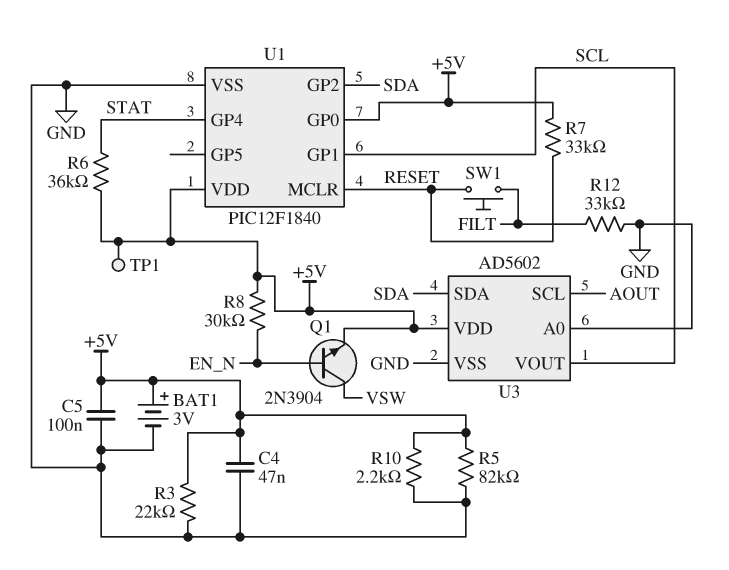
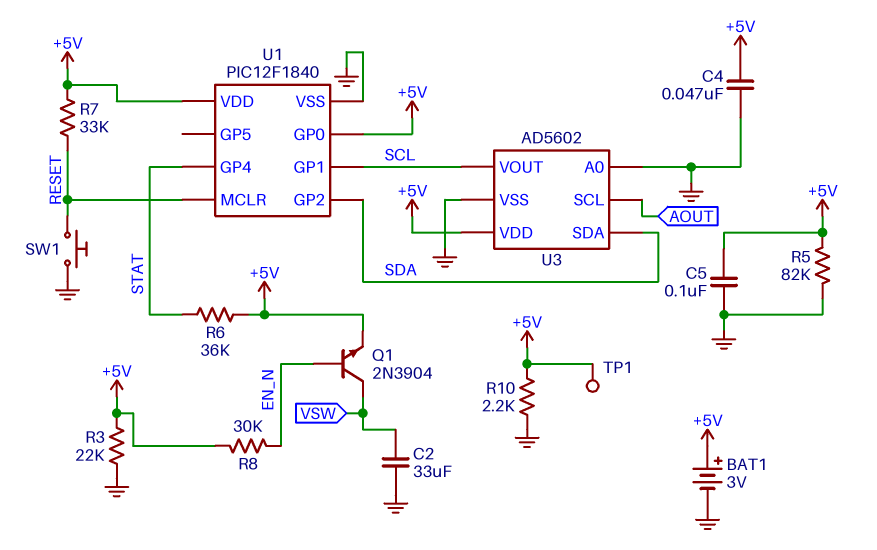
C2: none -> 33uF (GND, VSW)
R12: 33k (FILT, GND) -> none
SW1: button (FILT, RESET) -> button (GND, RESET)

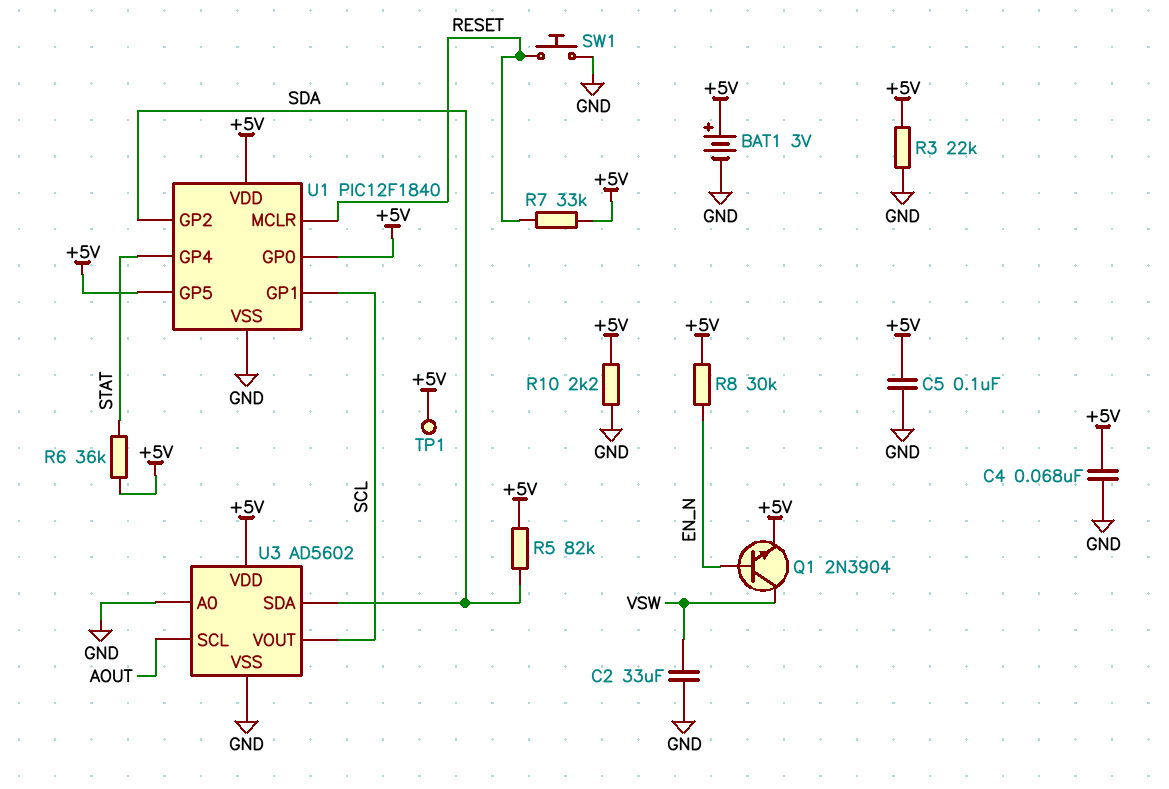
C4: 47nF (+5V, GND) -> 68nF (+5V, GND)
R5: 82k (+5V, GND) -> 82k (+5V, SDA)
U1 pin GP5: none -> +5V

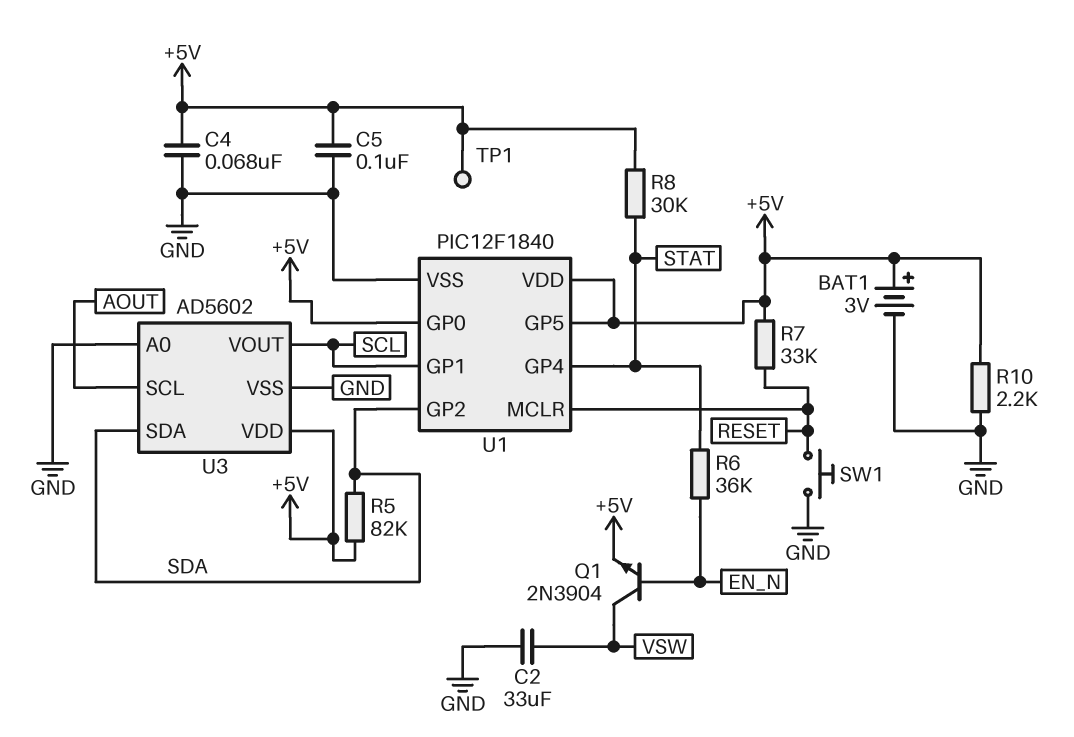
R3: 22k (+5V, GND) -> none
R6: 36k (+5V, STAT) -> 36k (EN_N, STAT)
R8: 30k (+5V, EN_N) -> 30k (+5V, STAT)

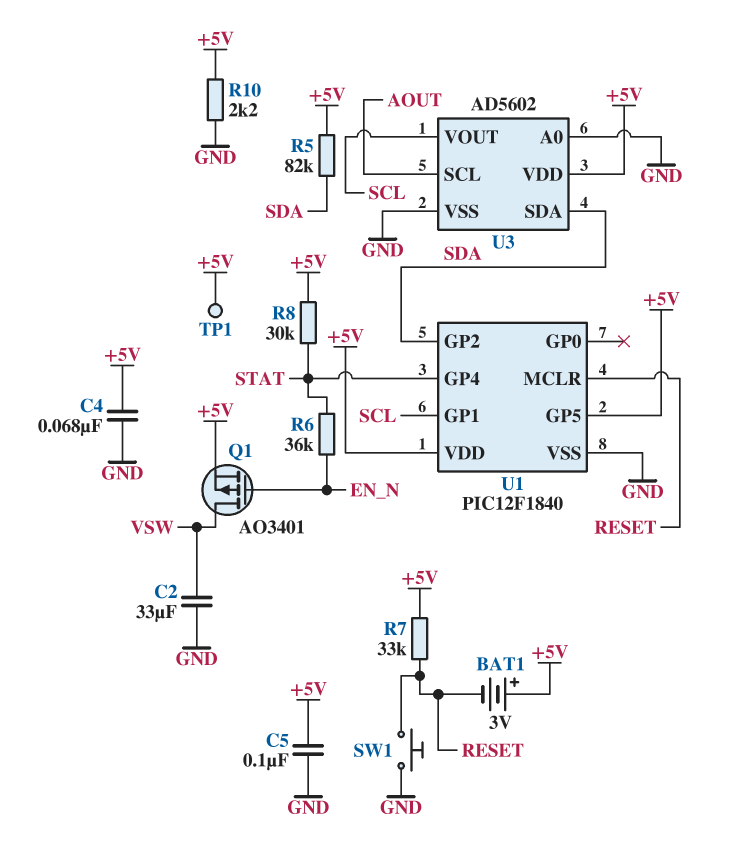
BAT1: 3V (plus +5V, minus GND) -> 3V (plus +5V, minus RESET)
Q1: NPN 2N3904 (B EN_N, C VSW, E +5V) -> PMOS AO3401 (G EN_N, D VSW, S +5V)
U1 pin GP0: +5V -> none

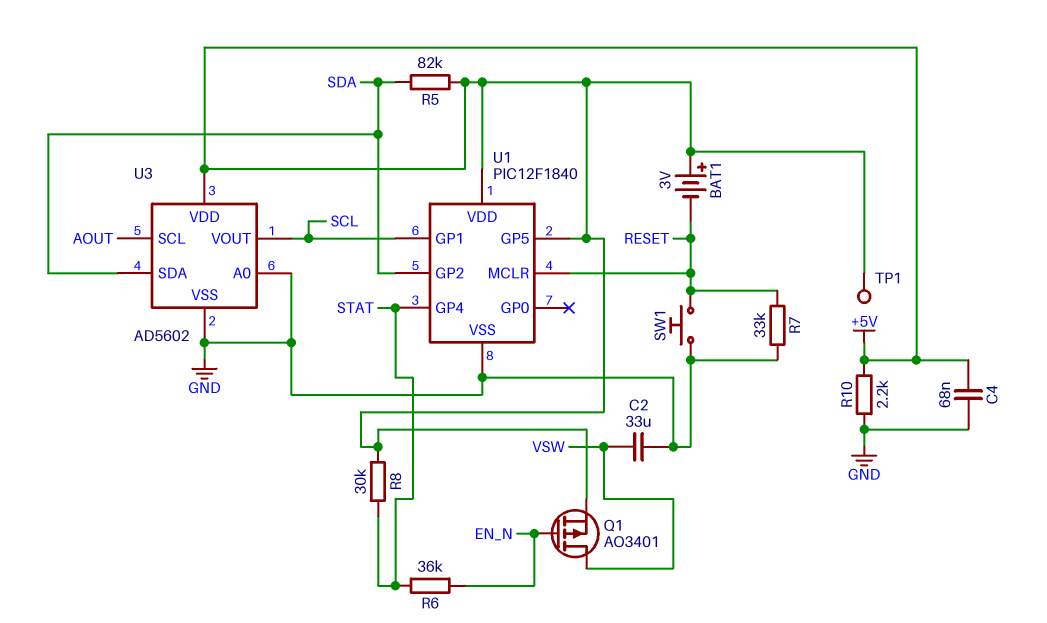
C5: 100nF (+5V, GND) -> none
R7: 33k (+5V, RESET) -> 33k (GND, RESET)

